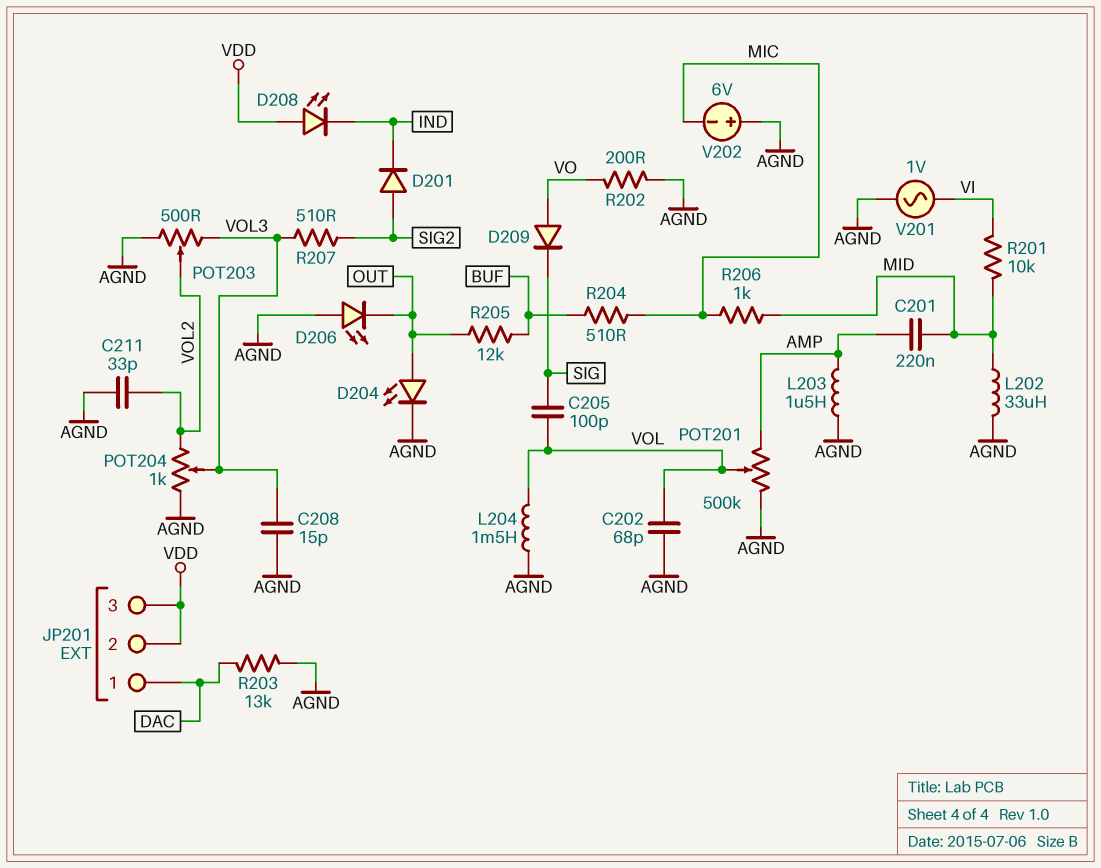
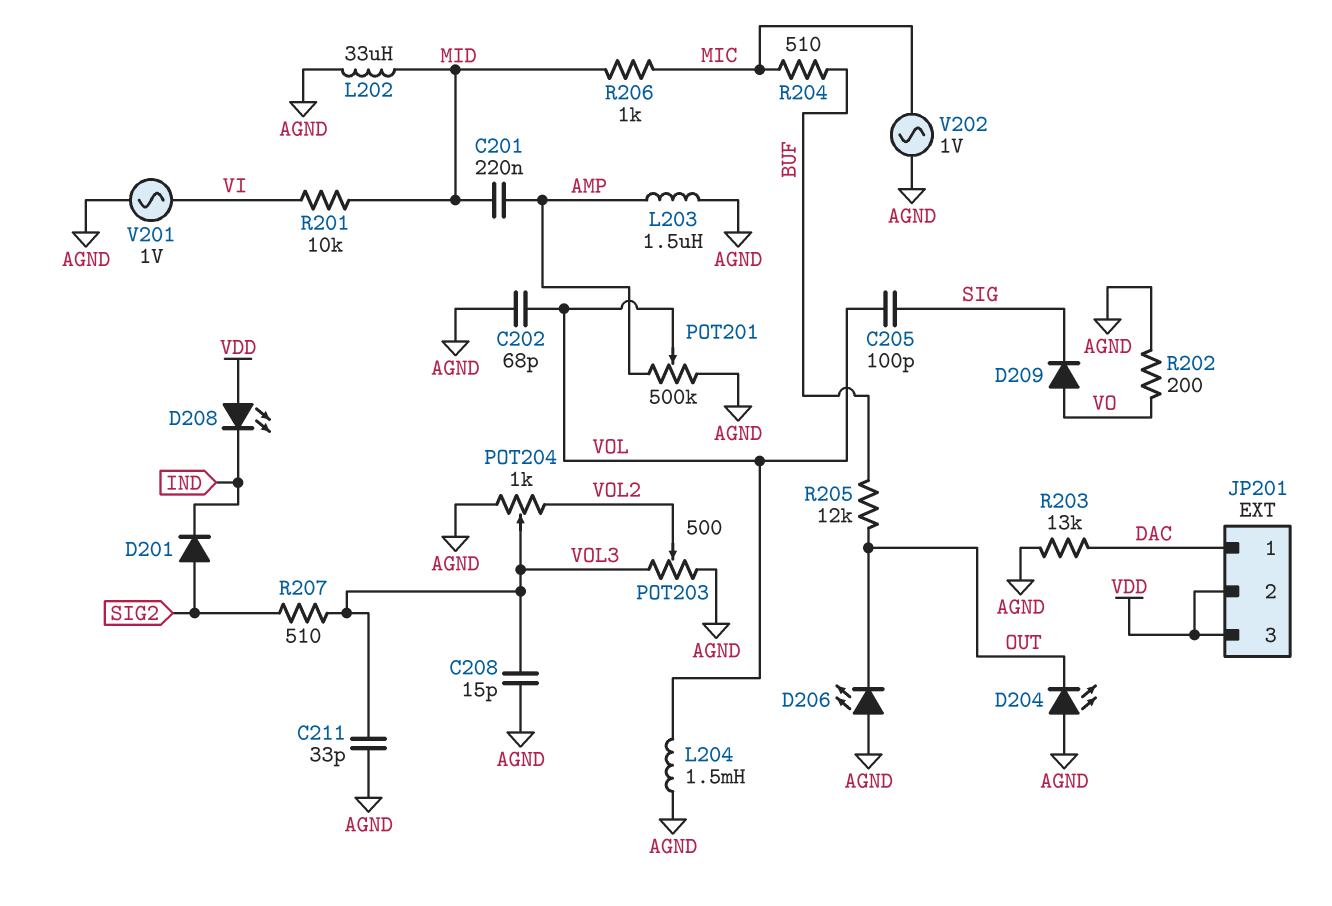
C211: 33pF (AGND, VOL2) -> 33pF (AGND, VOL3)
D204: LED (A OUT, K AGND) -> LED (A AGND, K OUT)
V202: 6V (plus AGND, minus MIC) -> AC 1V (AGND, MIC)

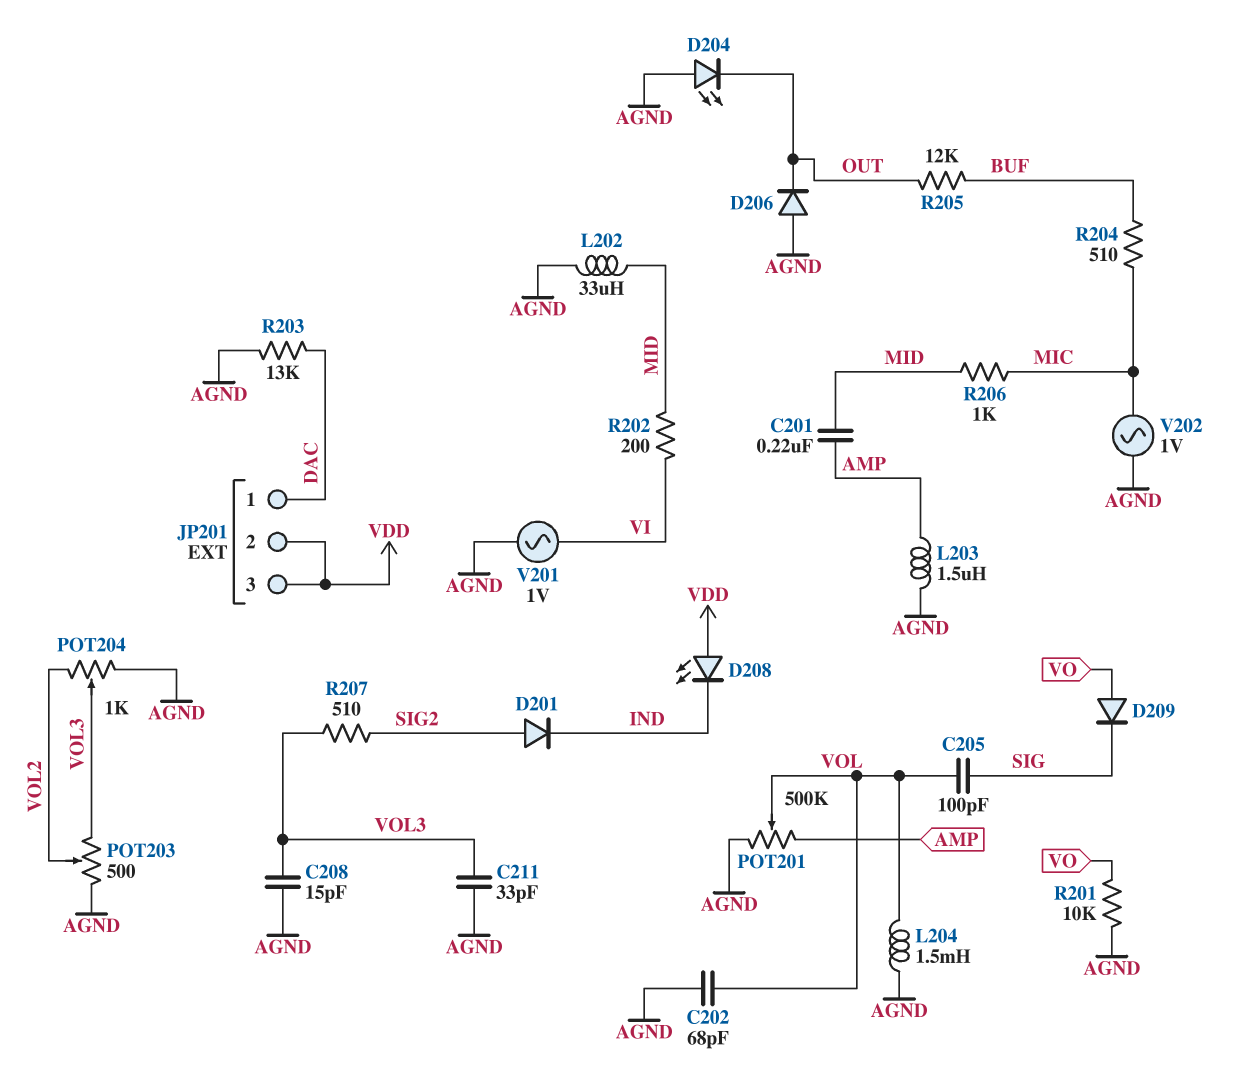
D206: LED (A AGND, K OUT) -> diode (A AGND, K OUT)
R201: 10k (MID, VI) -> 10k (AGND, VO)
R202: 200 (AGND, VO) -> 200 (MID, VI)

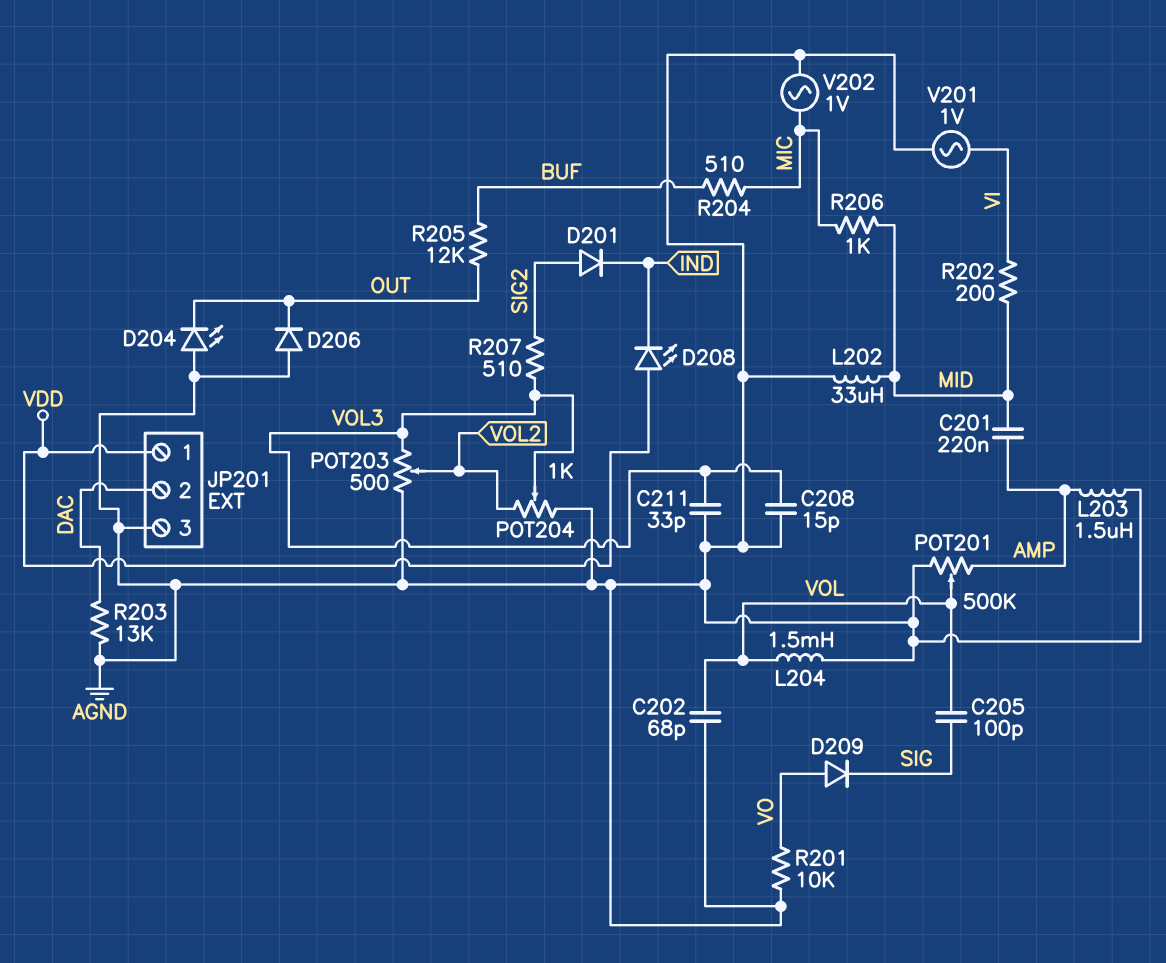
JP201 pin 1: DAC -> VDD
JP201 pin 2: VDD -> DAC
JP201 pin 3: VDD -> AGND

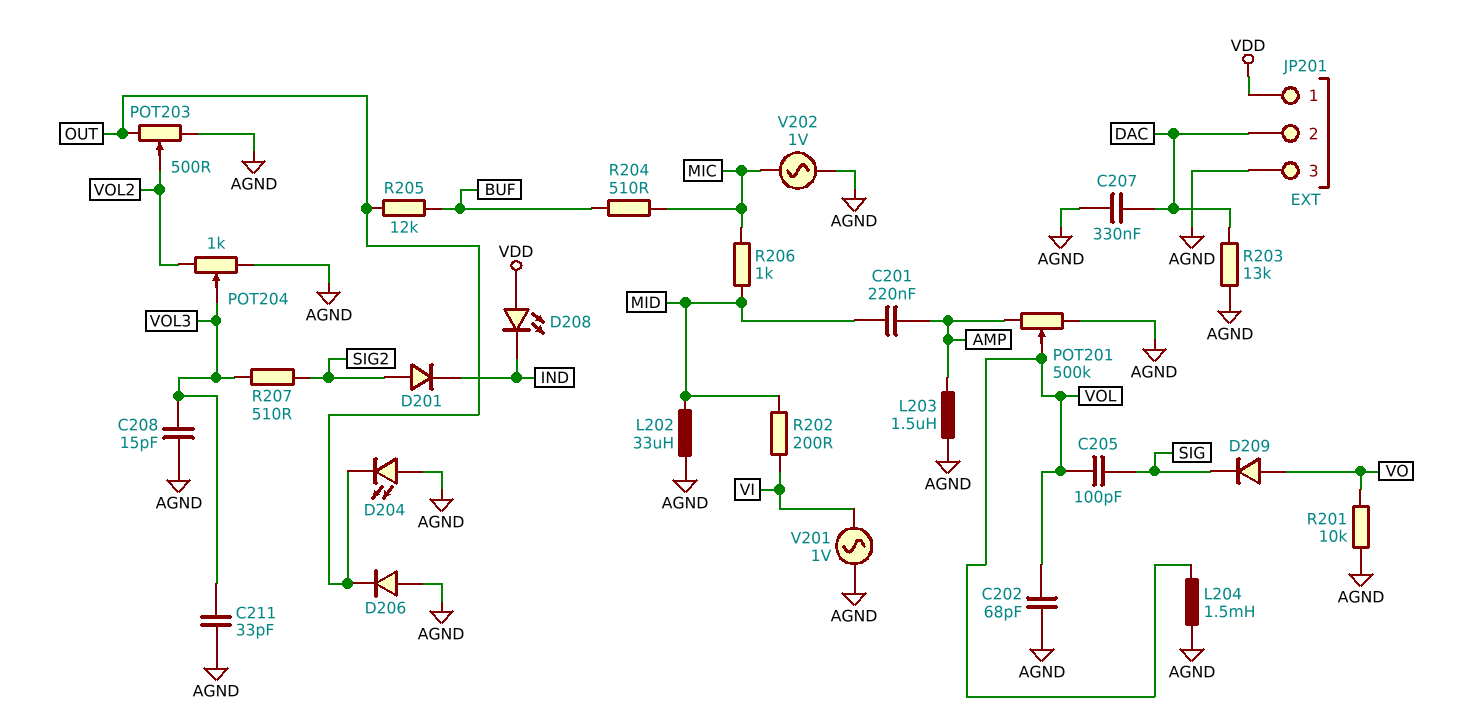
C207: none -> 330nF (AGND, DAC)
POT203: 500 (AGND, VOL3, wiper VOL2) -> 500 (AGND, OUT, wiper VOL2)

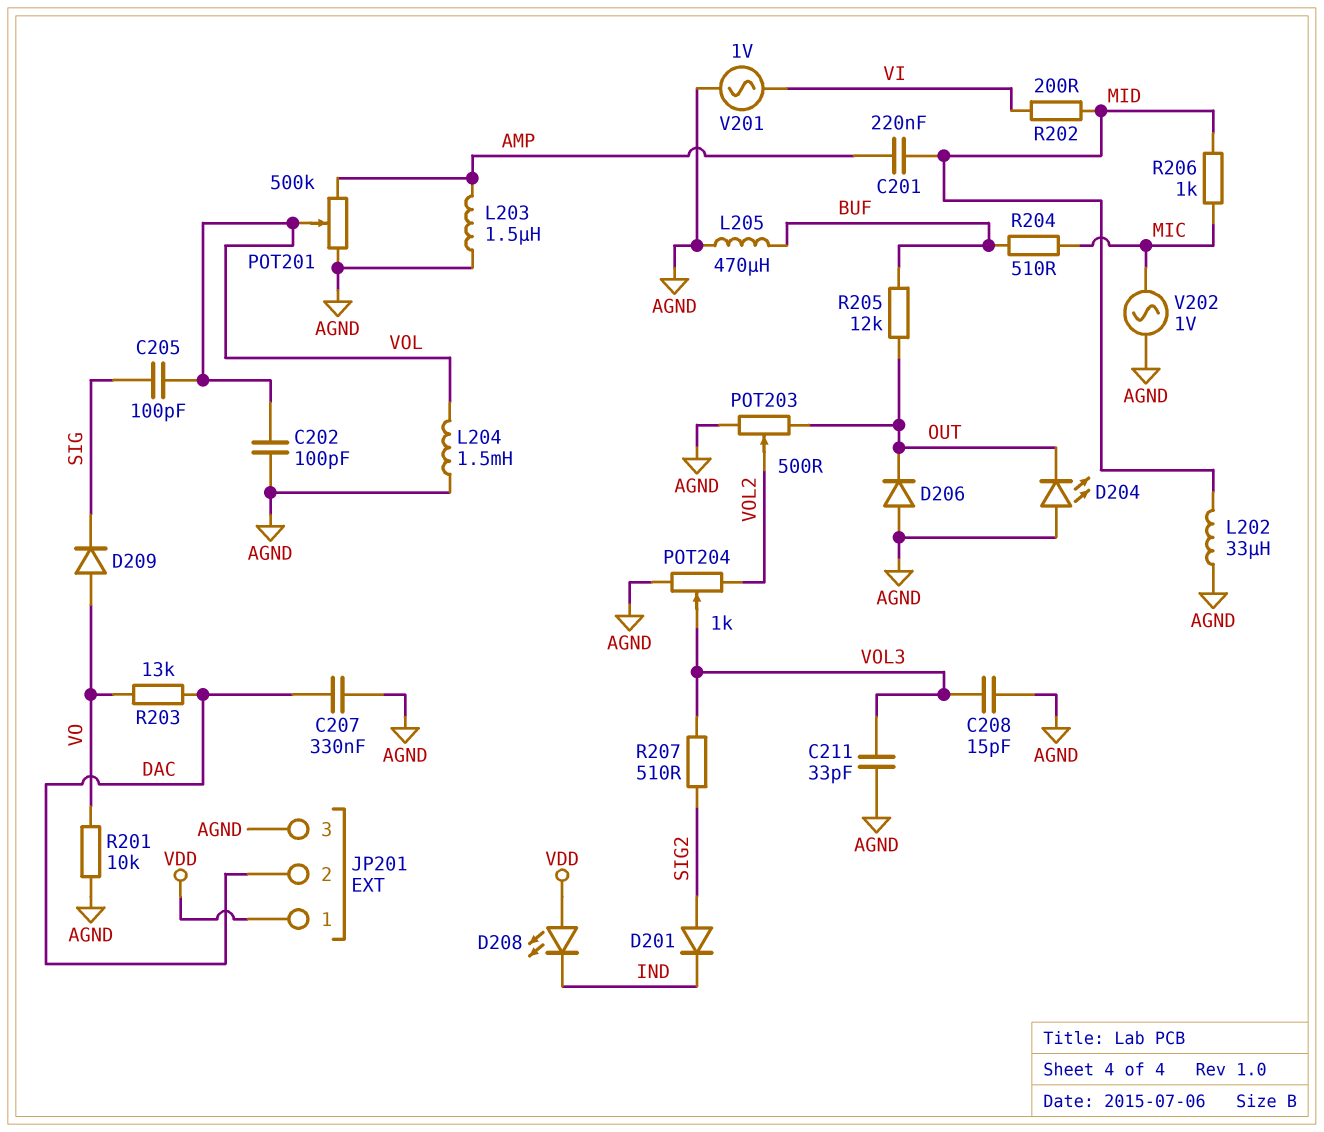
C202: 68pF (AGND, VOL) -> 100pF (AGND, VOL)
L205: none -> 470uH (AGND, BUF)
R203: 13k (AGND, DAC) -> 13k (DAC, VO)

